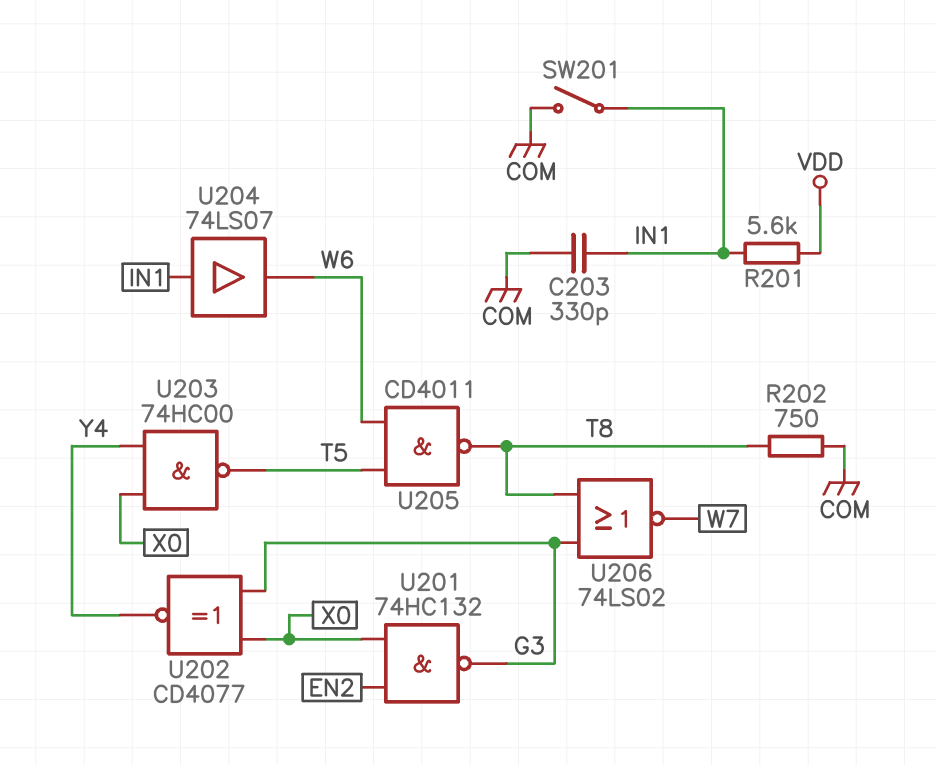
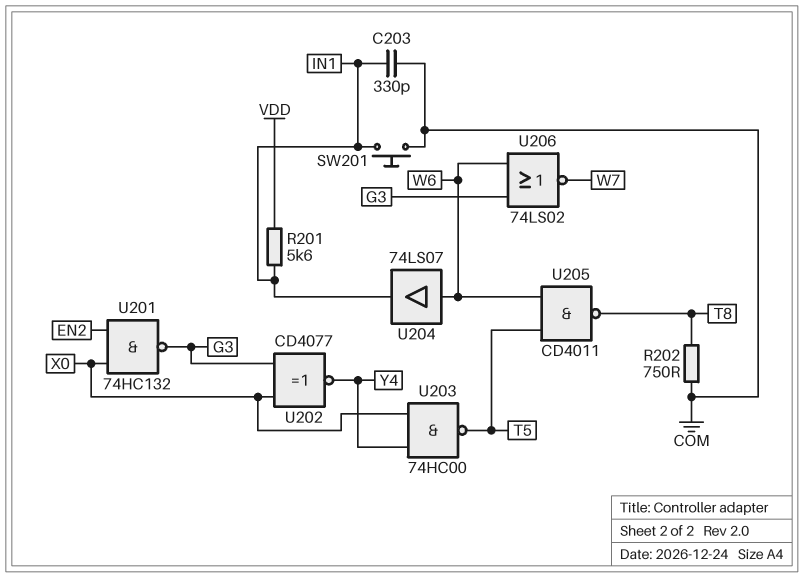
SW201: switch (COM, IN1) -> button (COM, IN1)
U204: buffer 74LS07 (in IN1, out W6) -> buffer 74LS07 (in W6, out IN1)
U206: NOR 74LS02 (in G3, in T8, out W7) -> NOR 74LS02 (in G3, in W6, out W7)

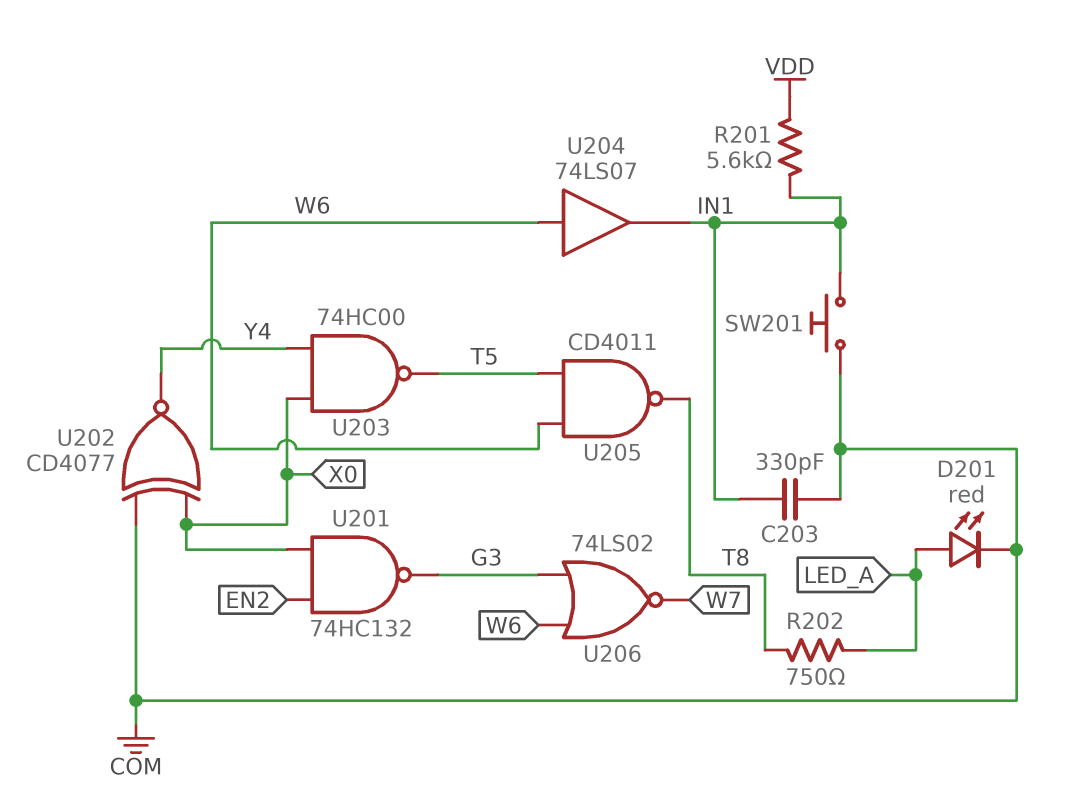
D201: none -> LED red (A LED_A, K COM)
R202: 750 (COM, T8) -> 750 (LED_A, T8)
U202: XNOR CD4077 (in G3, in X0, out Y4) -> XNOR CD4077 (in COM, in X0, out Y4)

